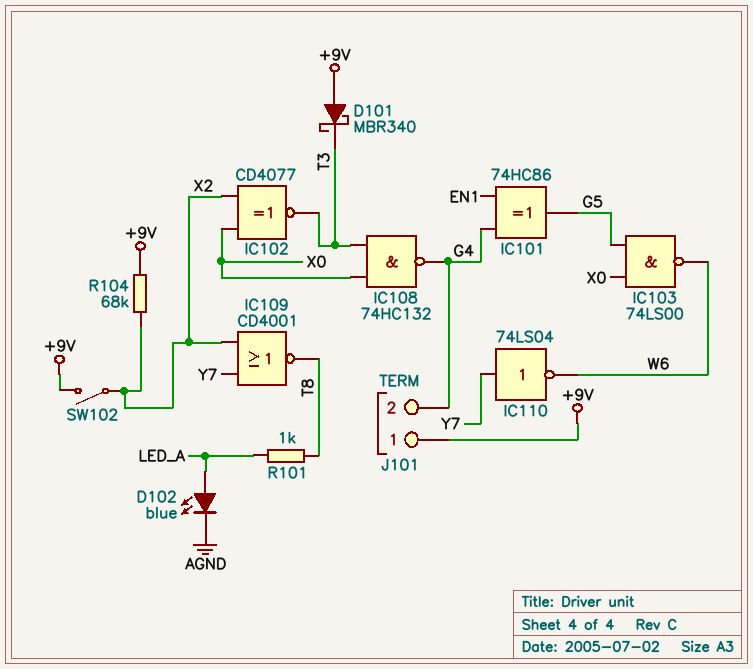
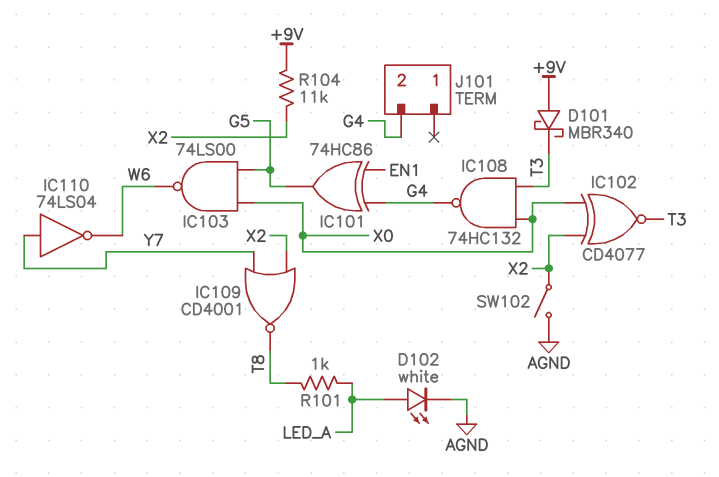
D102: LED blue (A LED_A, K AGND) -> LED white (A LED_A, K AGND)
J101 pin 1: +9V -> none
R104: 68k (+9V, X2) -> 11k (+9V, X2)
SW102: switch (+9V, X2) -> switch (AGND, X2)

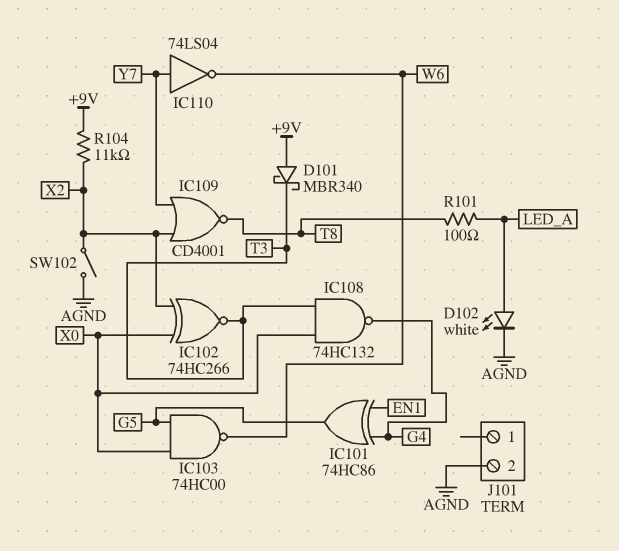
IC102: XNOR CD4077 (in X0, in X2, out T3) -> XNOR 74HC266 (in X0, in X2, out T3)
IC103: NAND 74LS00 (in G5, in X0, out W6) -> NAND 74HC00 (in G5, in X0, out W6)
J101 pin 2: G4 -> AGND
R101: 1k (LED_A, T8) -> 100 (LED_A, T8)

